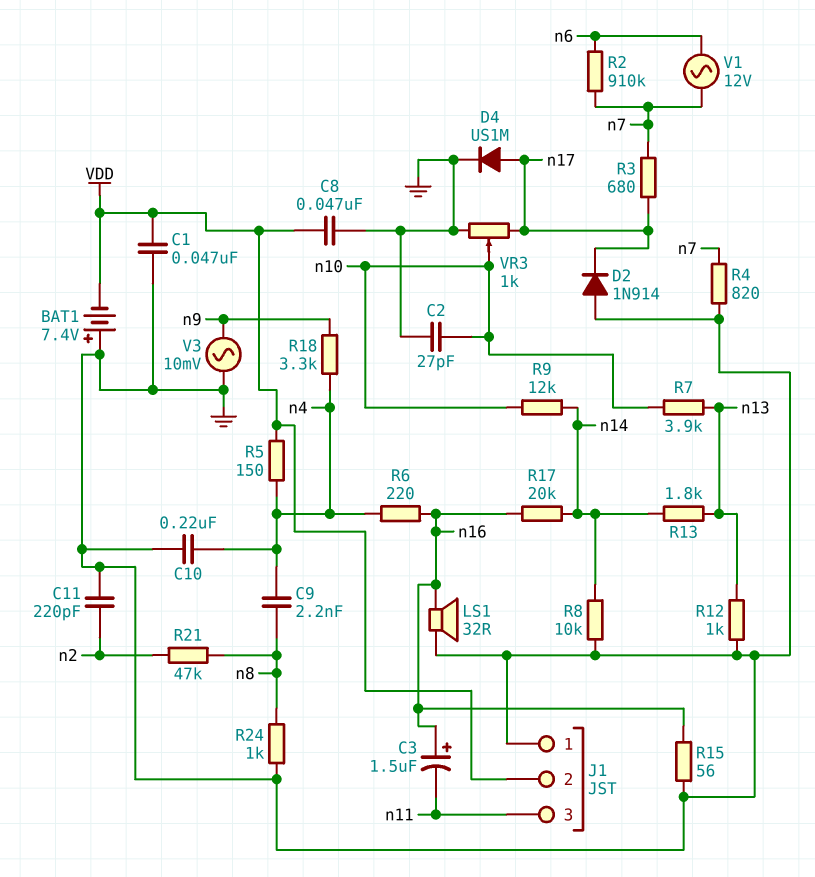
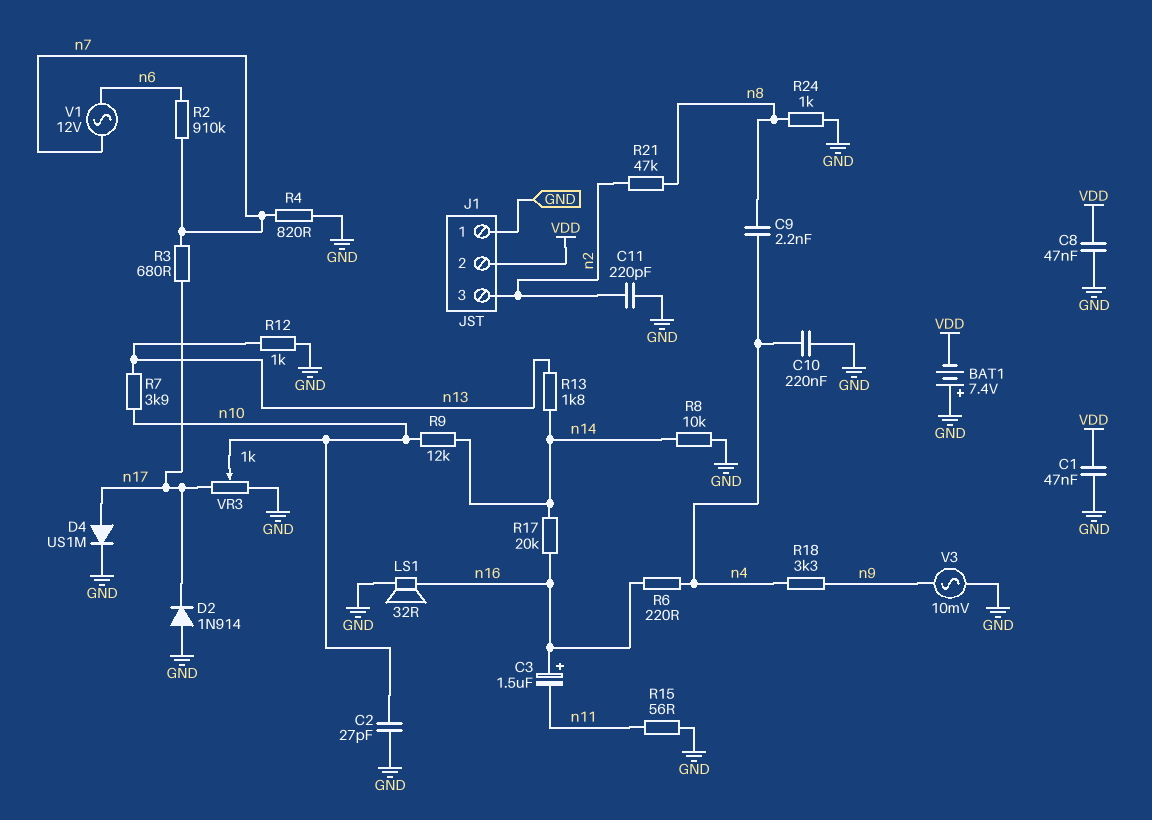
J1 pin 3: n11 -> n2
R5: 150 (VDD, n4) -> none
R15: 56 (GND, n16) -> 56 (GND, n11)

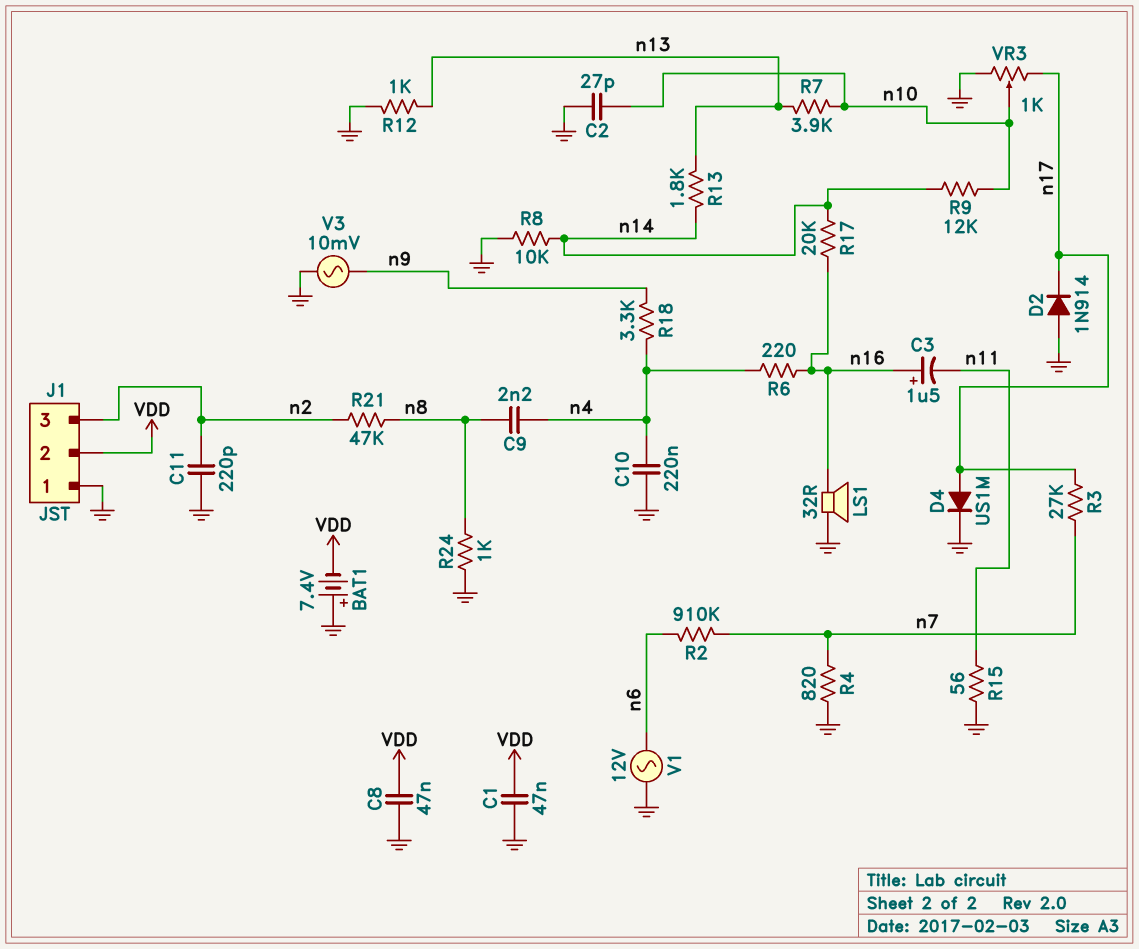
R3: 680 (n7, n17) -> 27k (n7, n17)
V1: AC 12V (n6, n7) -> AC 12V (GND, n6)

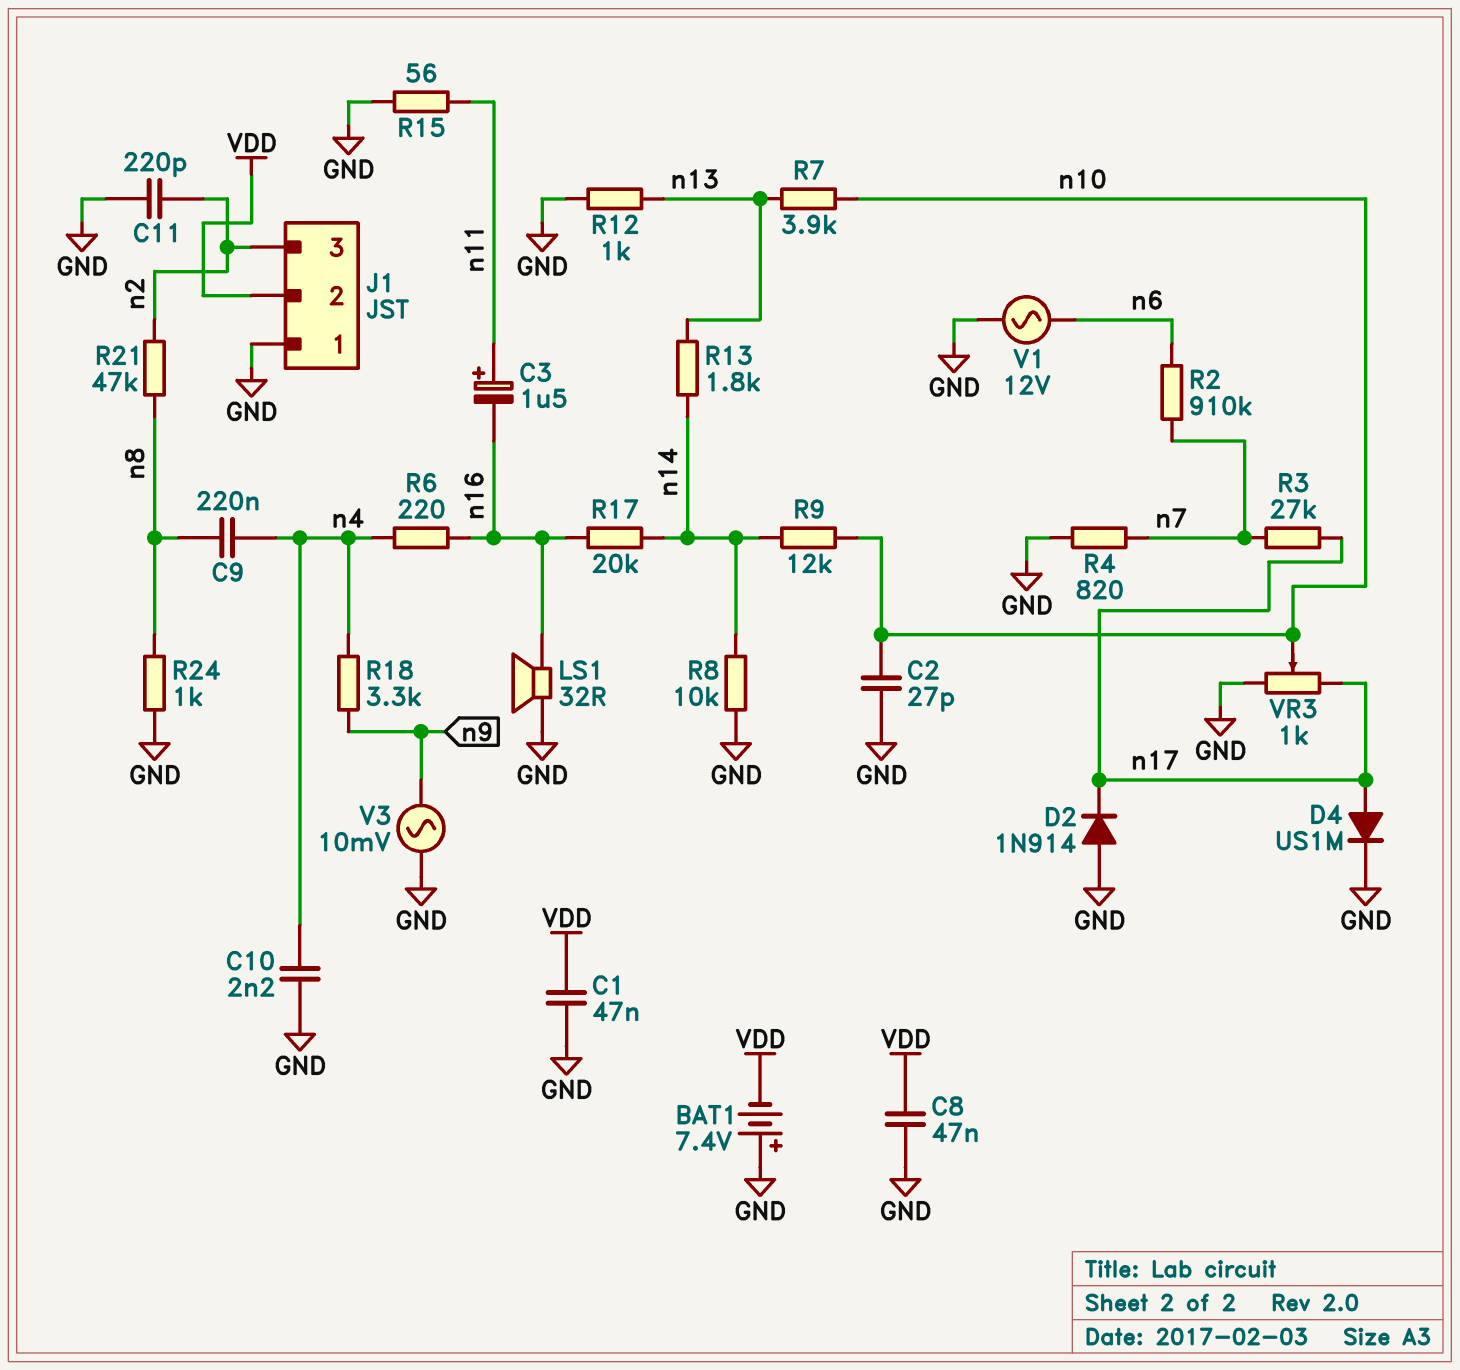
C3: 1.5uF (plus n16, minus n11) -> 1.5uF (plus n11, minus n16)
C9: 2.2nF (n4, n8) -> 220nF (n4, n8)
C10: 220nF (GND, n4) -> 2.2nF (GND, n4)

